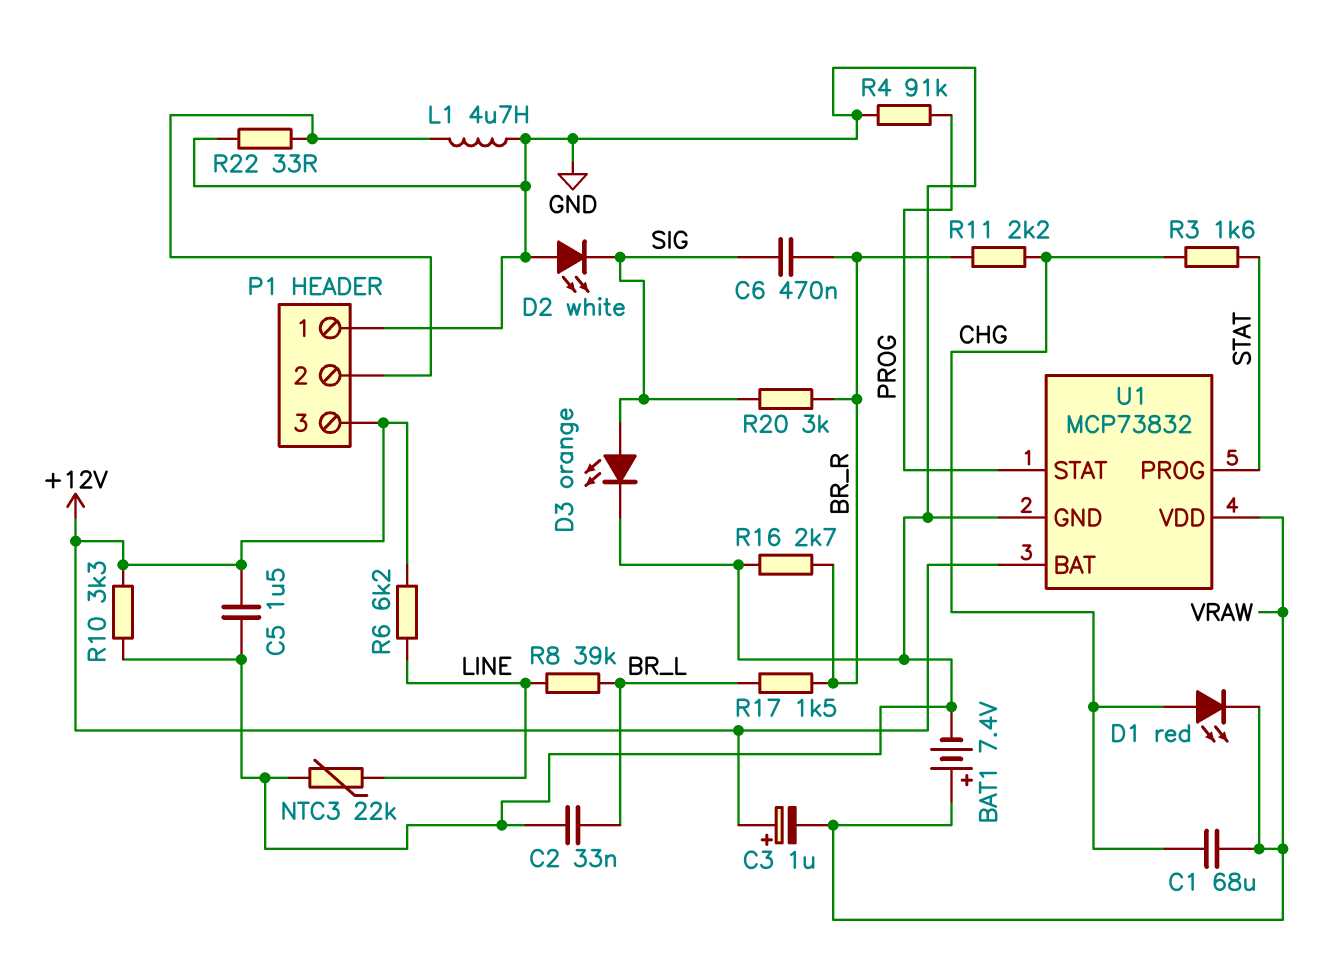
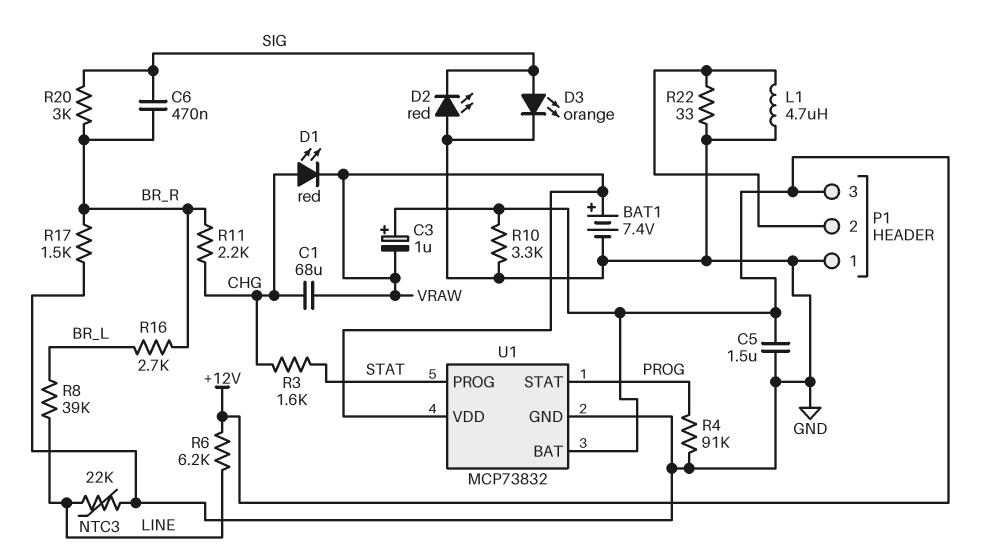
C2: 33nF (BR_L, GND) -> none
D2: LED white (A GND, K SIG) -> LED red (A GND, K SIG)
R16: 2.7k (BR_R, GND) -> 2.7k (BR_L, BR_R)
R17: 1.5k (BR_L, BR_R) -> 1.5k (BR_R, GND)

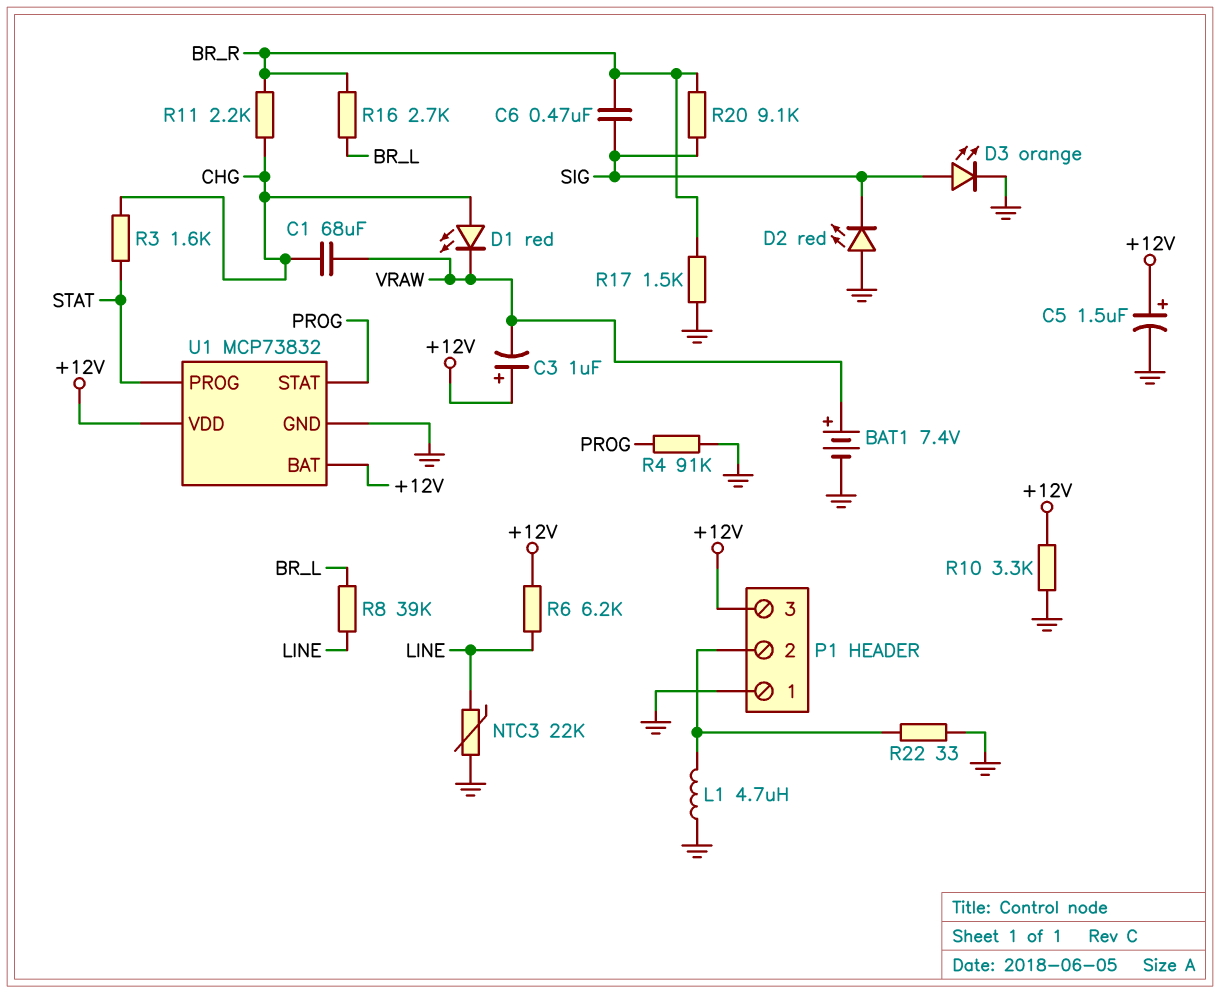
C5: 1.5uF (+12V, GND) -> 1.5uF (plus +12V, minus GND)
R20: 3k (BR_R, SIG) -> 9.1k (BR_R, SIG)
U1 pin VDD: VRAW -> +12V

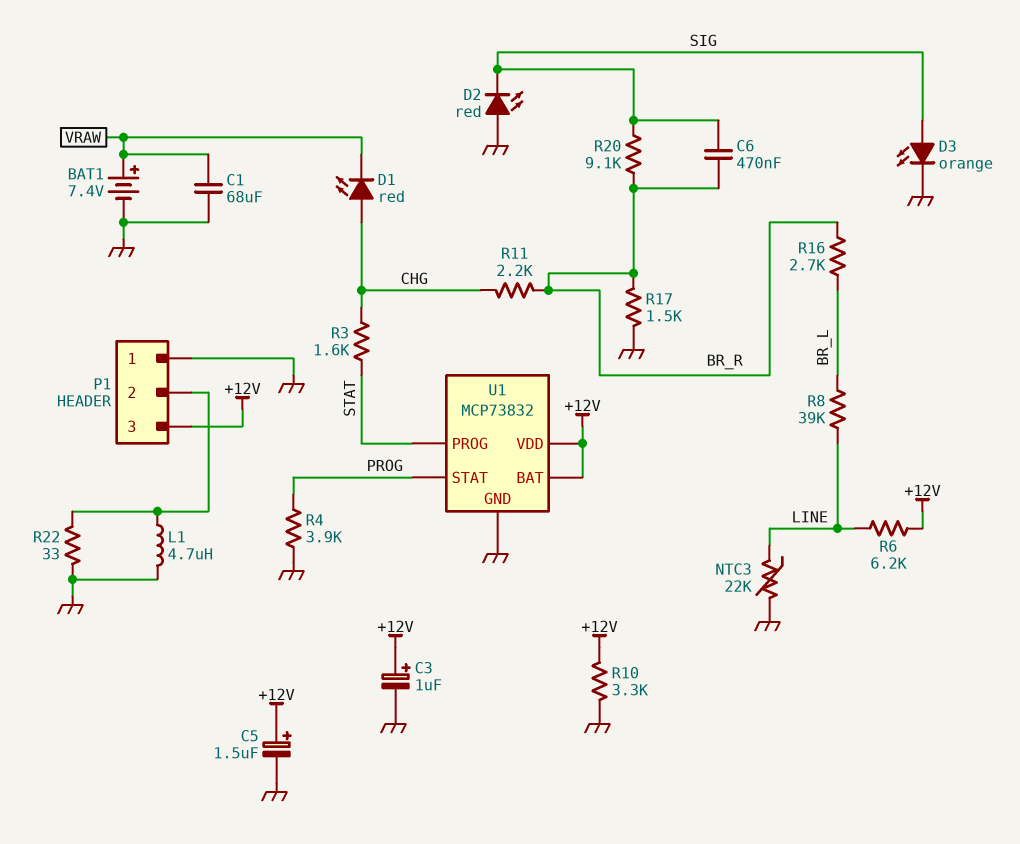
C1: 68uF (CHG, VRAW) -> 68uF (GND, VRAW)
C3: 1uF (plus +12V, minus VRAW) -> 1uF (plus +12V, minus GND)
R4: 91k (GND, PROG) -> 3.9k (GND, PROG)

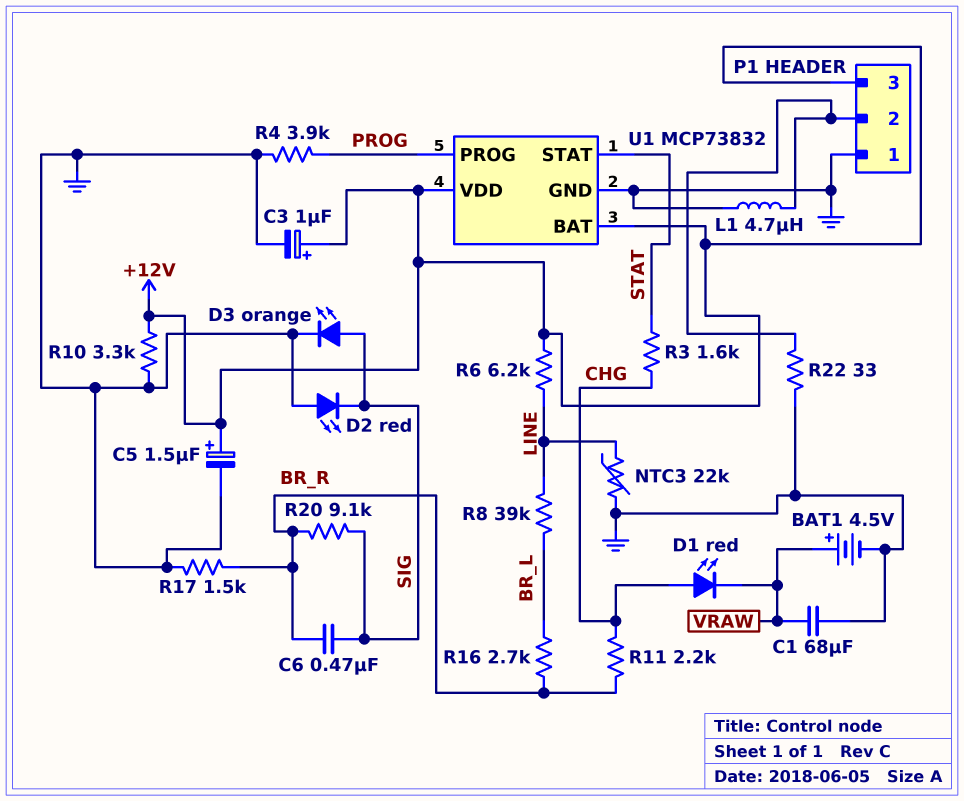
BAT1: 7.4V (plus VRAW, minus GND) -> 4.5V (plus VRAW, minus GND)
U1 pin PROG: STAT -> PROG
U1 pin STAT: PROG -> STAT

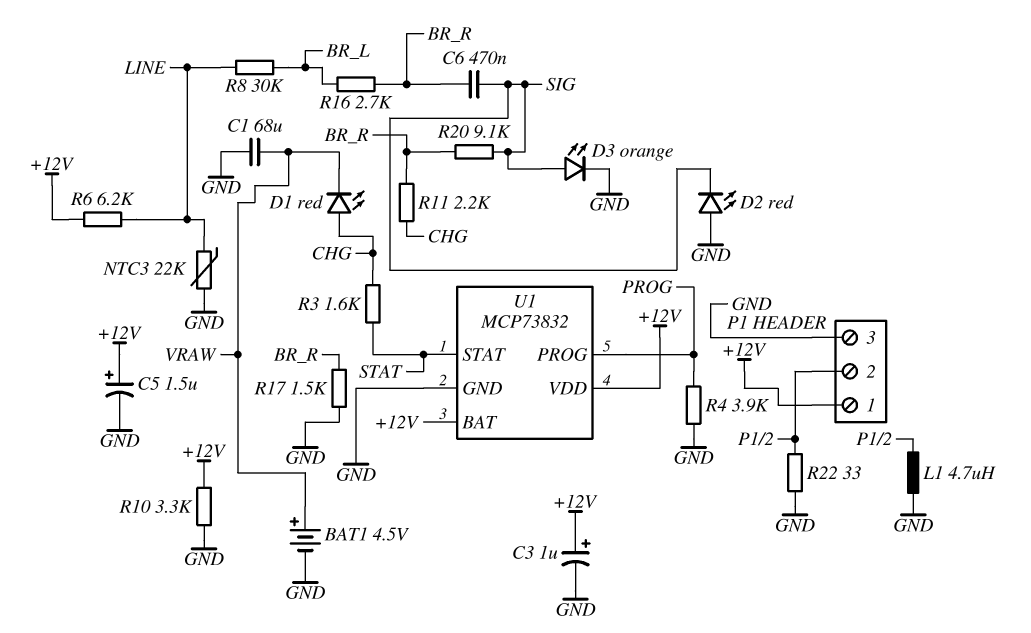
P1 pin 1: GND -> +12V
P1 pin 3: +12V -> GND
R8: 39k (BR_L, LINE) -> 30k (BR_L, LINE)

